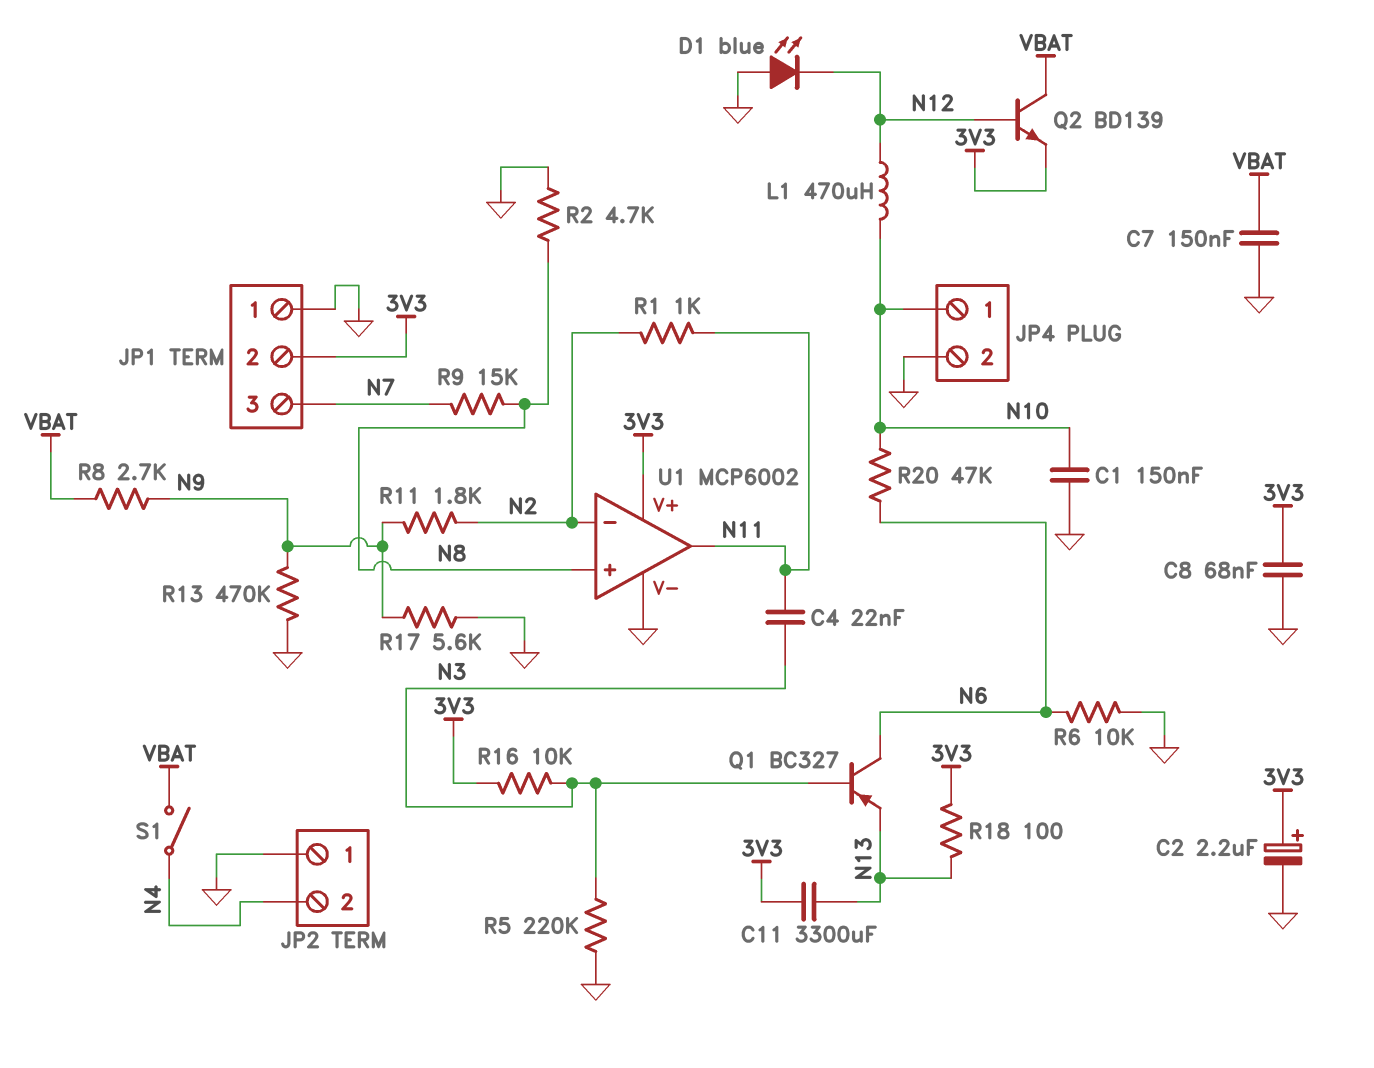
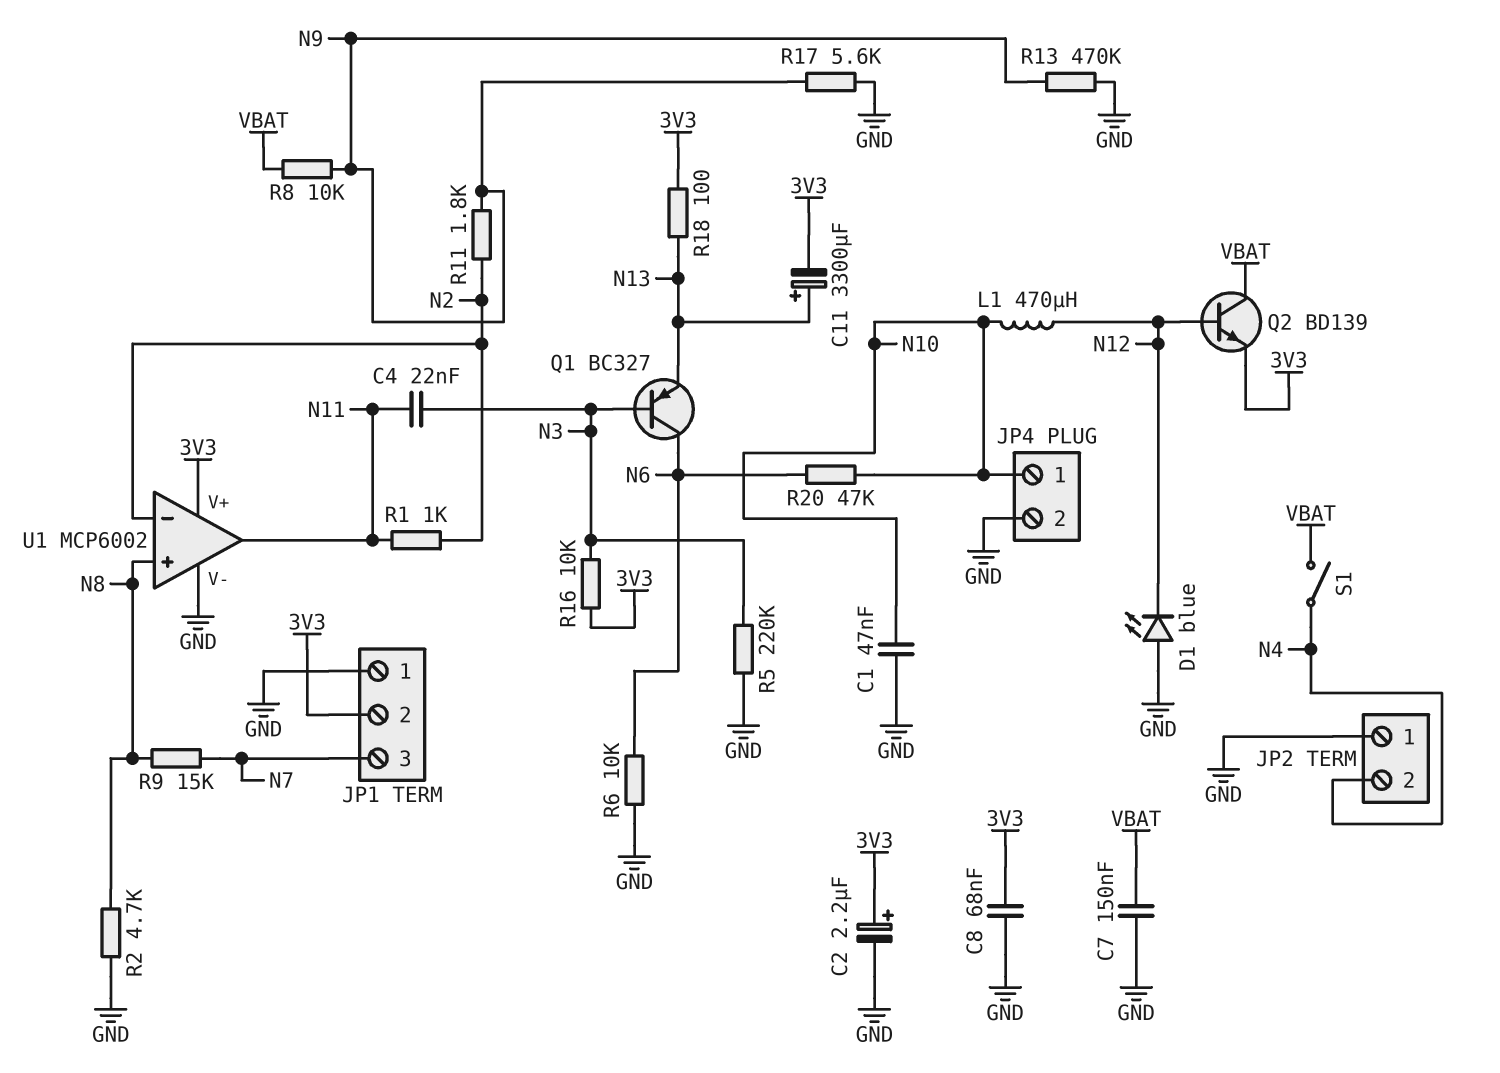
C1: 150nF (GND, N10) -> 47nF (GND, N10)
C11: 3300uF (3V3, N13) -> 3300uF (plus N13, minus 3V3)
R8: 2.7k (N9, VBAT) -> 10k (N9, VBAT)

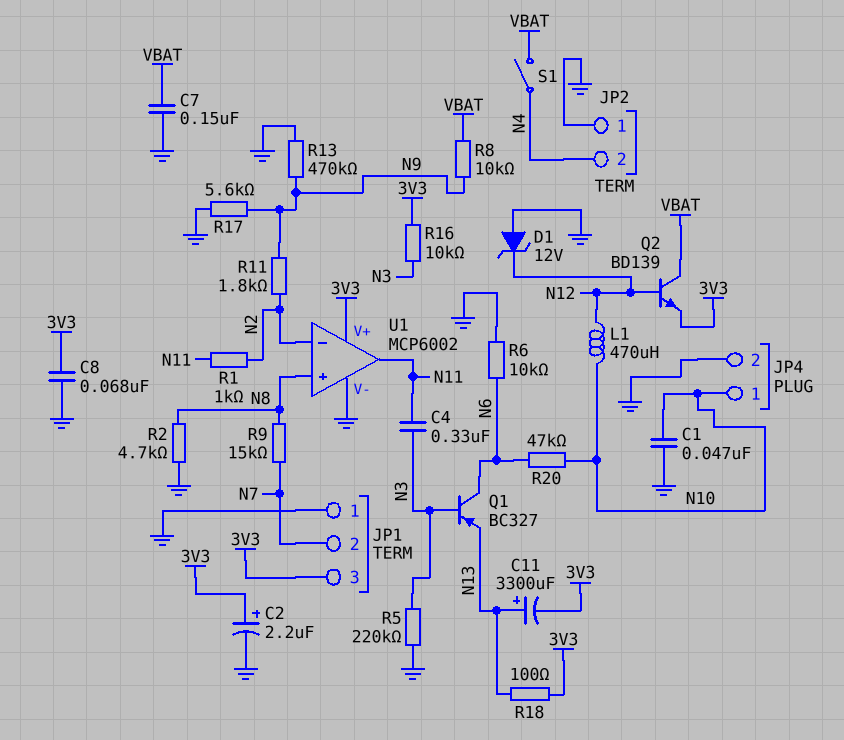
C4: 22nF (N3, N11) -> 330nF (N3, N11)
D1: LED blue (A GND, K N12) -> zener 12V (A GND, K N12)
JP1 pin 2: 3V3 -> N7
JP1 pin 3: N7 -> 3V3

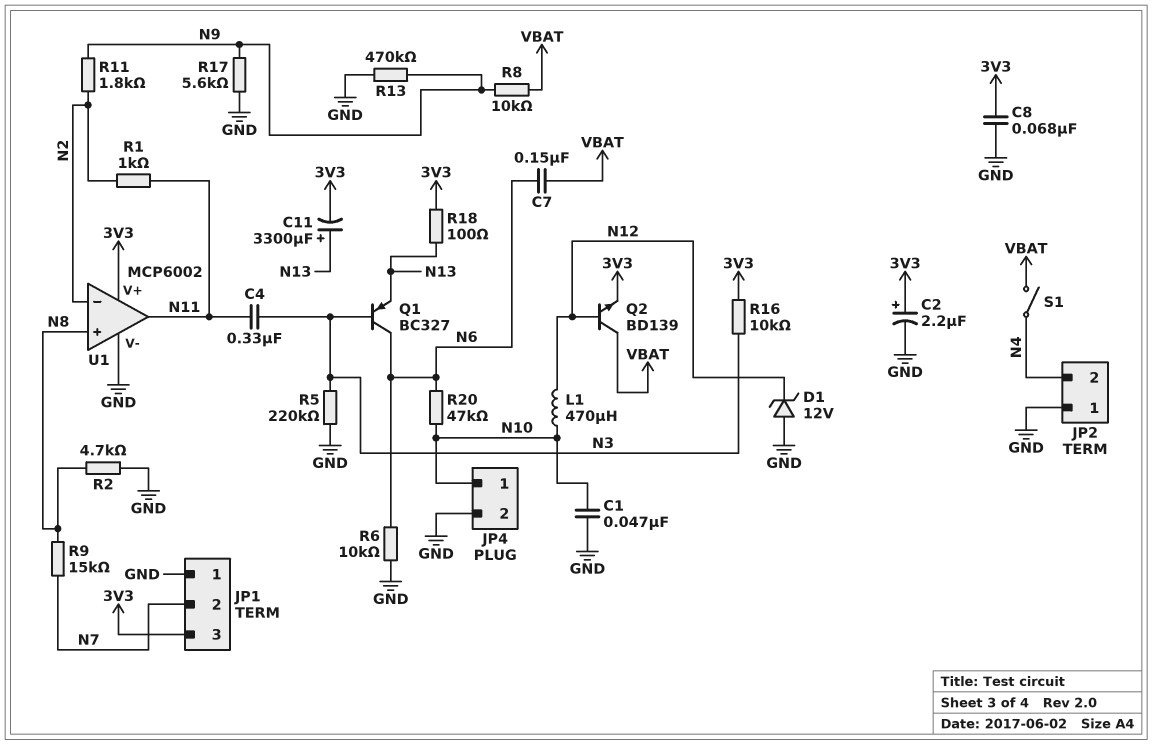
C7: 150nF (GND, VBAT) -> 150nF (N6, VBAT)

